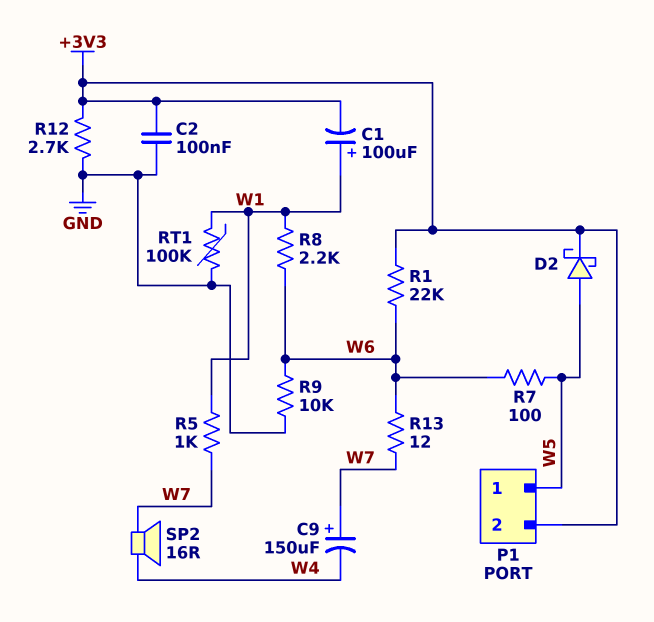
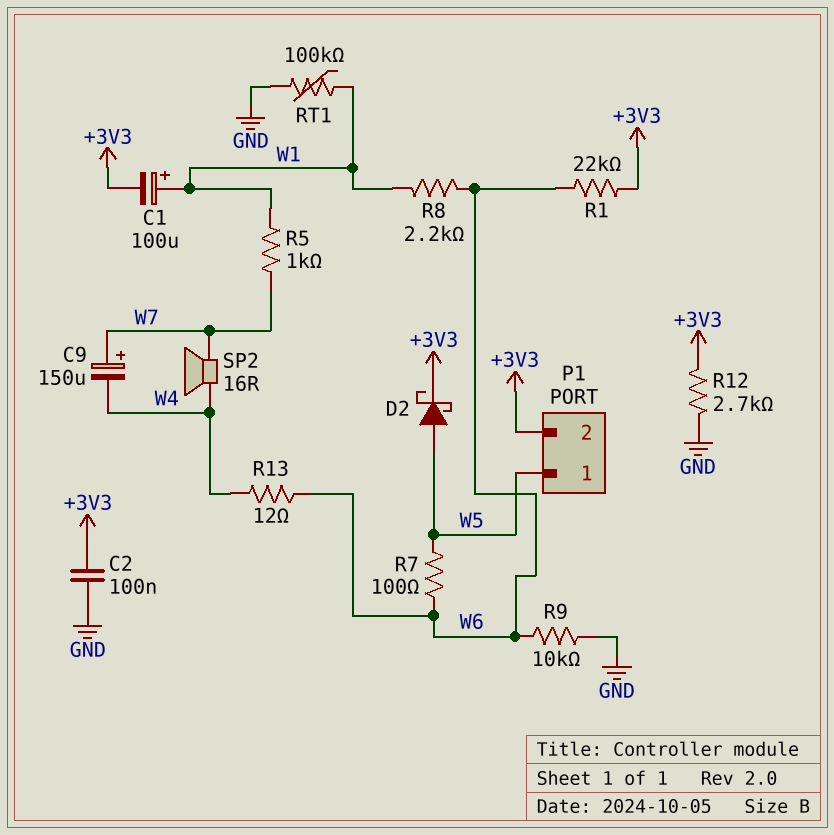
R13: 12 (W6, W7) -> 12 (W4, W6)

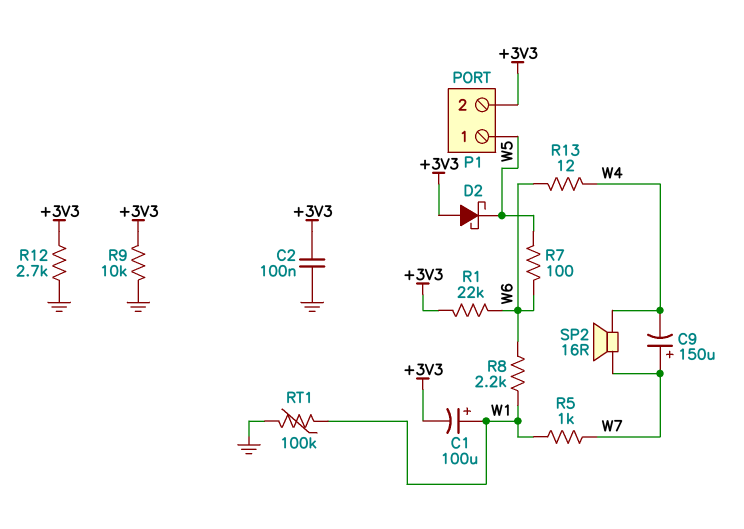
D2: schottky (A W5, K +3V3) -> schottky (A +3V3, K W5)
R9: 10k (GND, W6) -> 10k (+3V3, GND)

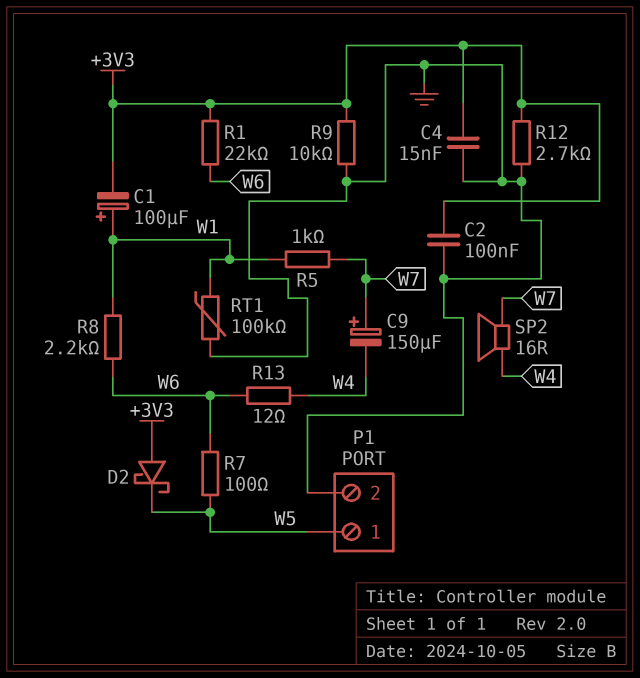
C4: none -> 15nF (+3V3, GND)
P1 pin 2: +3V3 -> GND

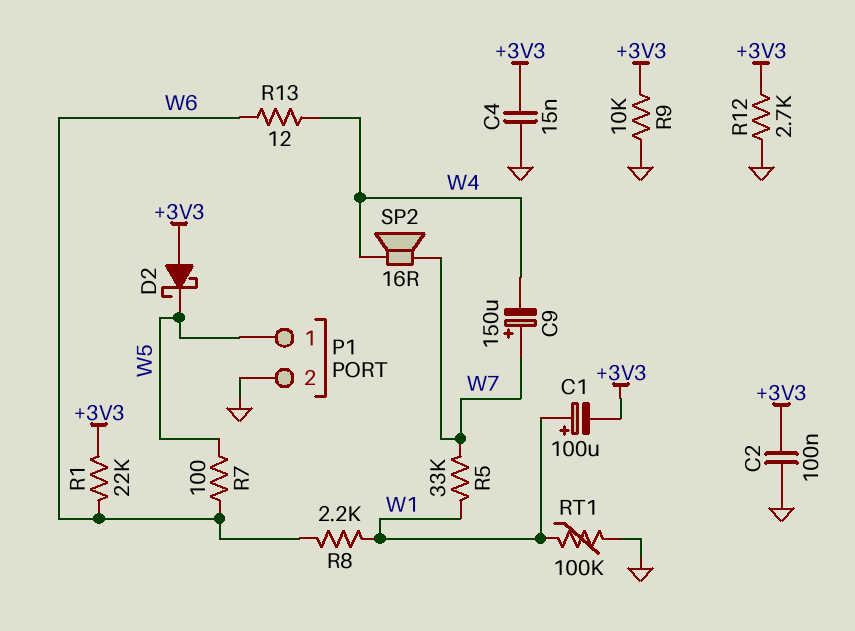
R5: 1k (W1, W7) -> 33k (W1, W7)

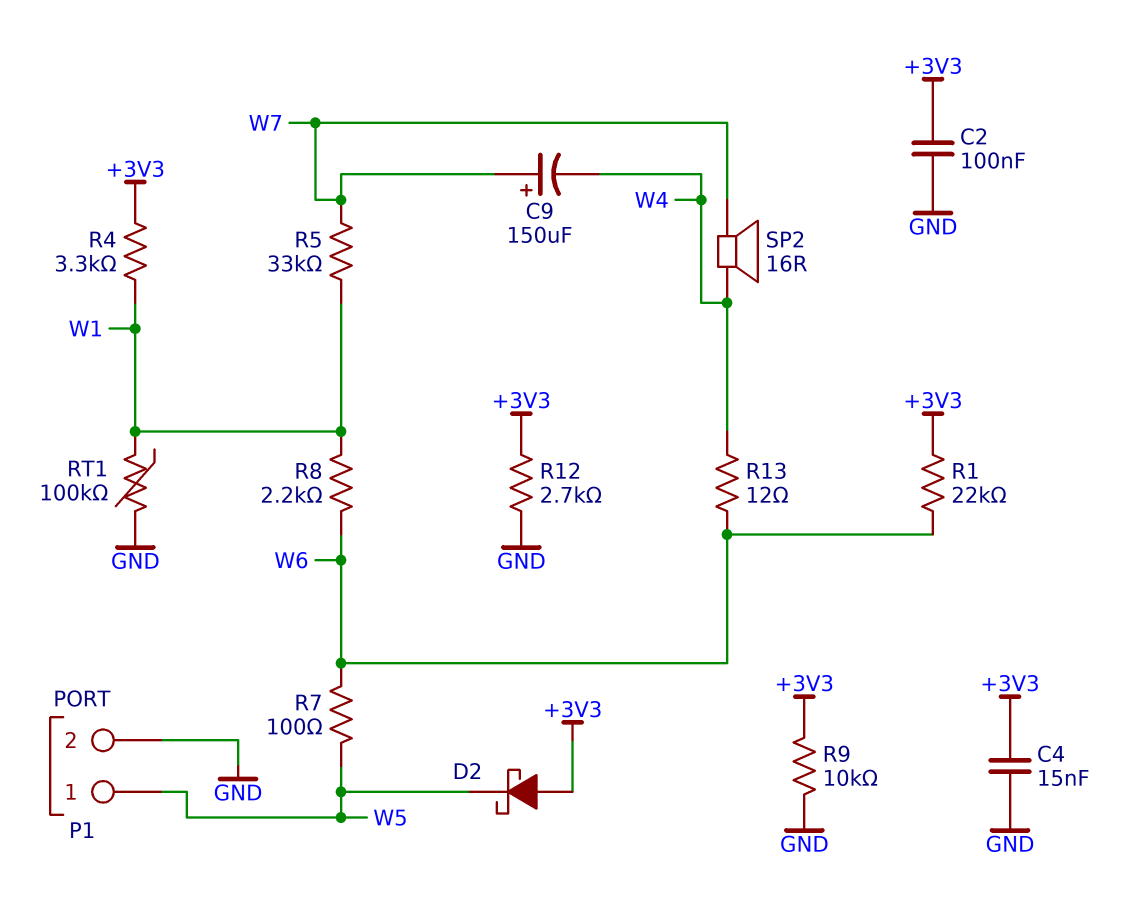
C1: 100uF (plus W1, minus +3V3) -> none
R4: none -> 3.3k (+3V3, W1)

